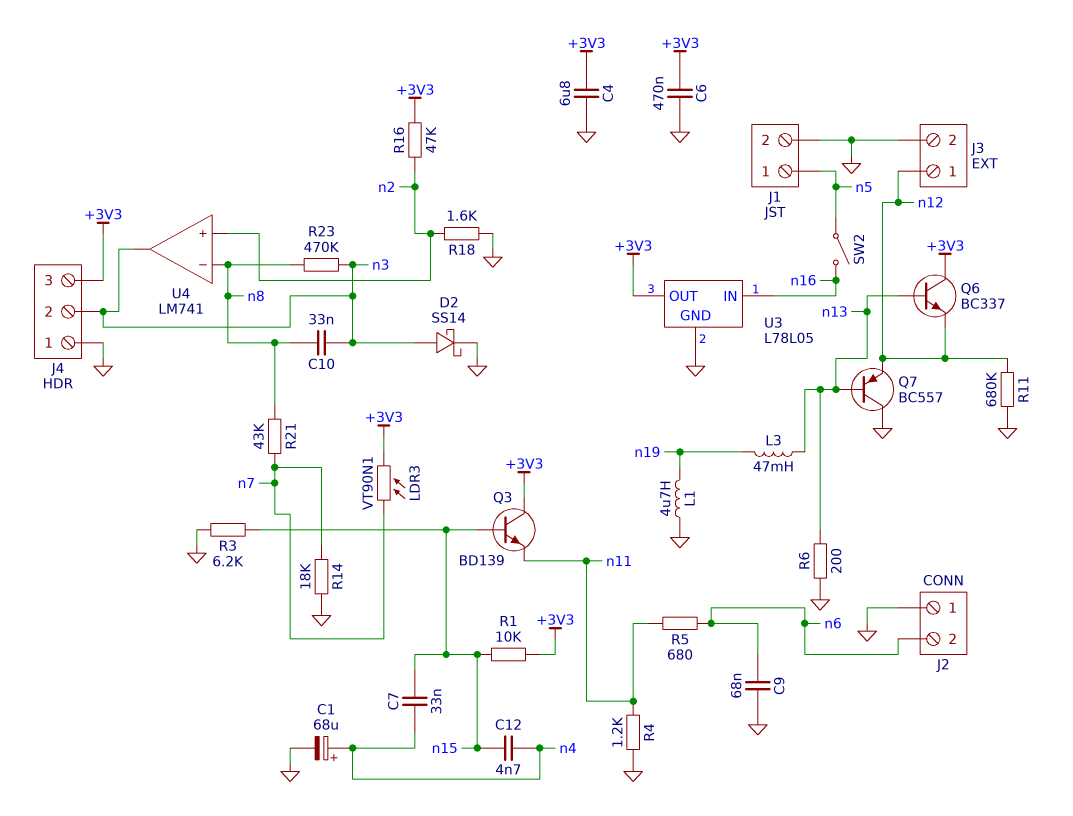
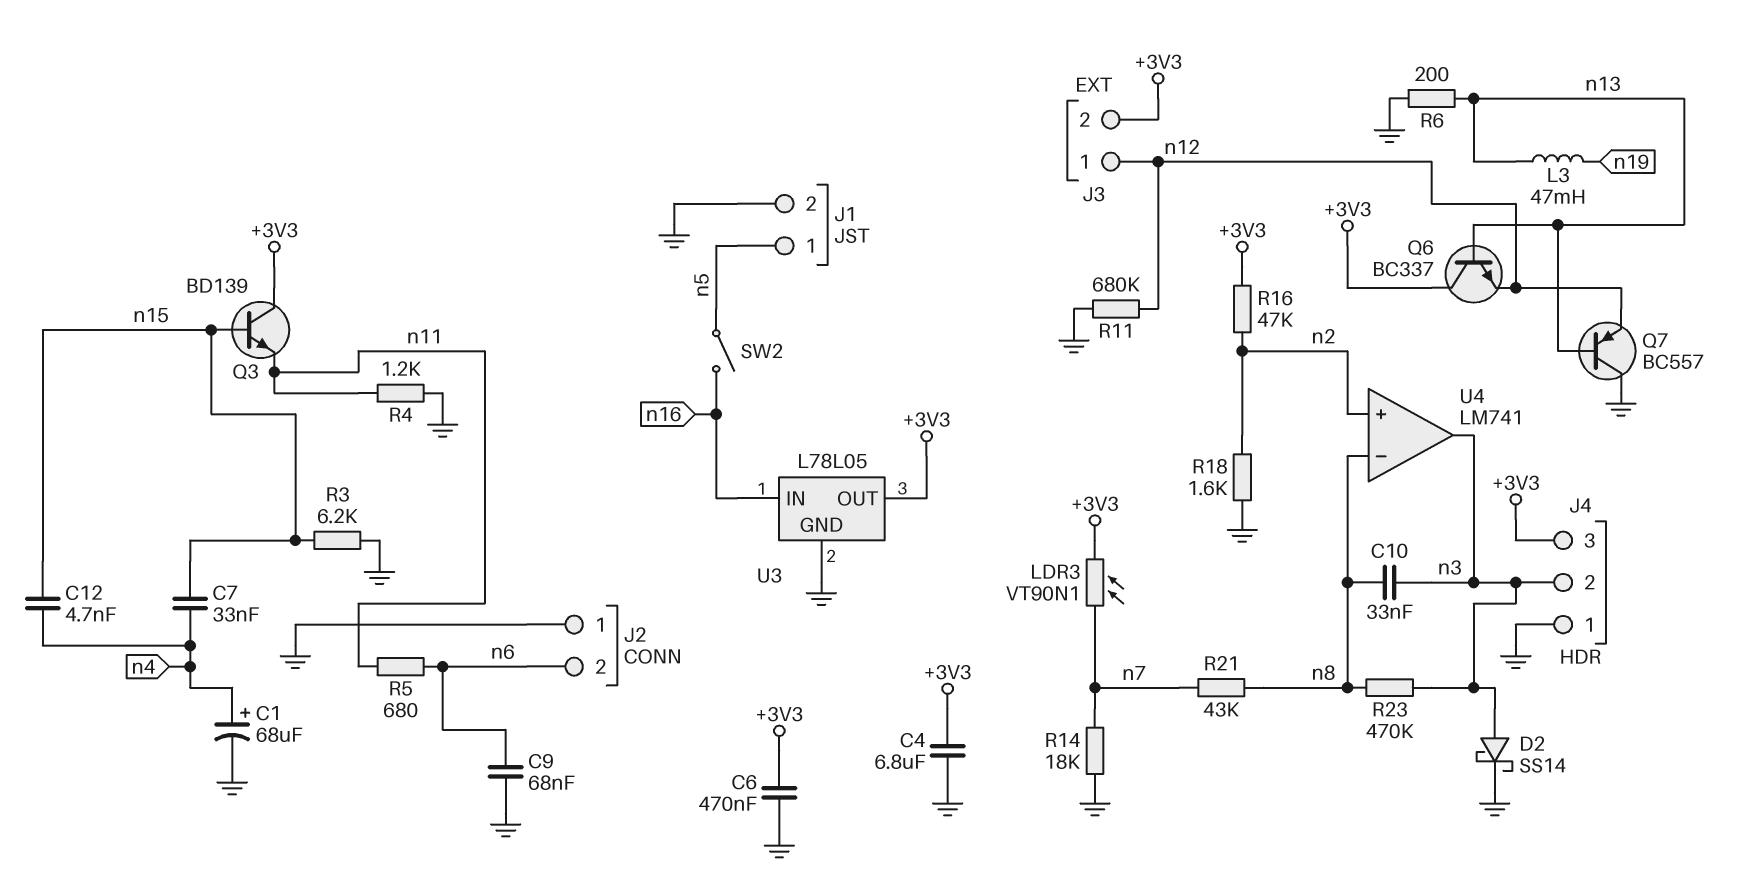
J3 pin 2: GND -> +3V3
L1: 4.7uH (GND, n19) -> none
R1: 10k (+3V3, n15) -> none

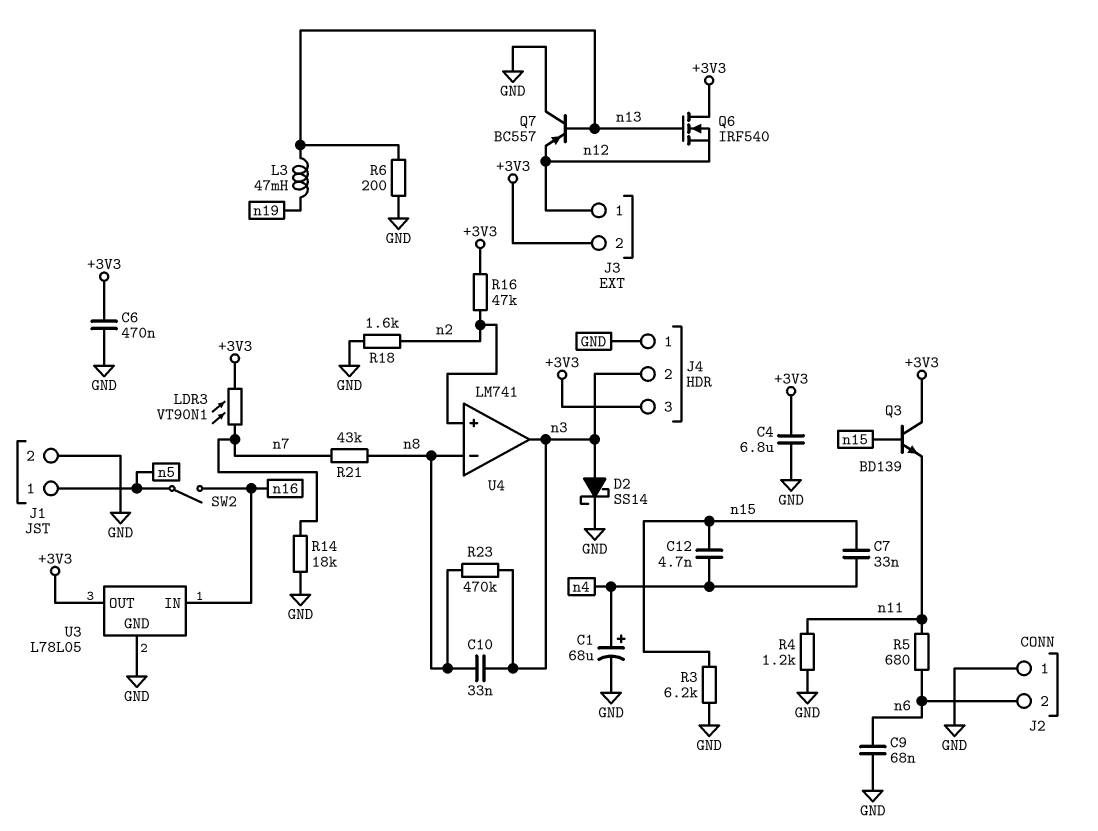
Q6: NPN BC337 (B n13, C +3V3, E n12) -> NMOS IRF540 (G n13, D +3V3, S n12)
R11: 680k (GND, n12) -> none

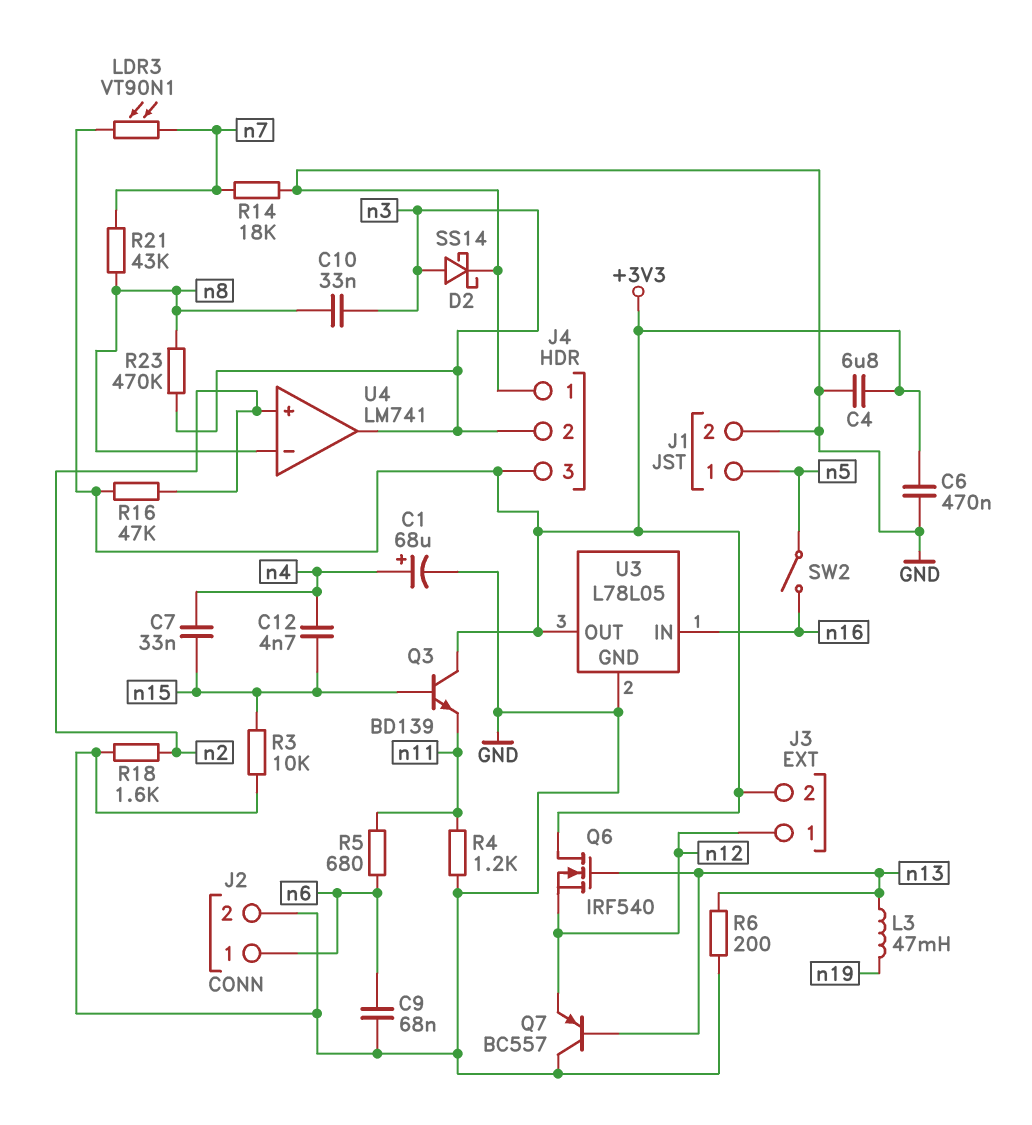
J2 pin 1: GND -> n6
J2 pin 2: n6 -> GND
R3: 6.2k (GND, n15) -> 10k (GND, n15)

